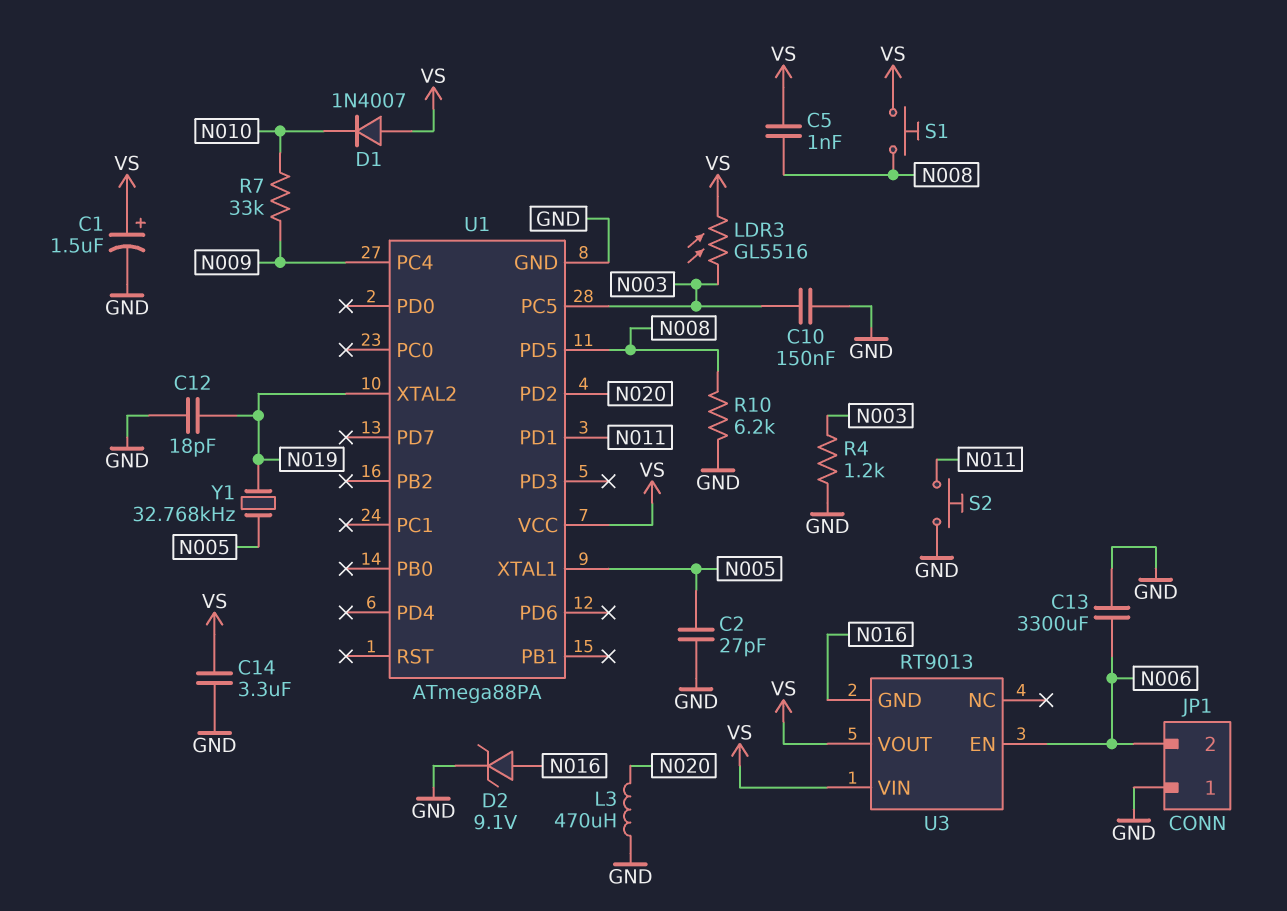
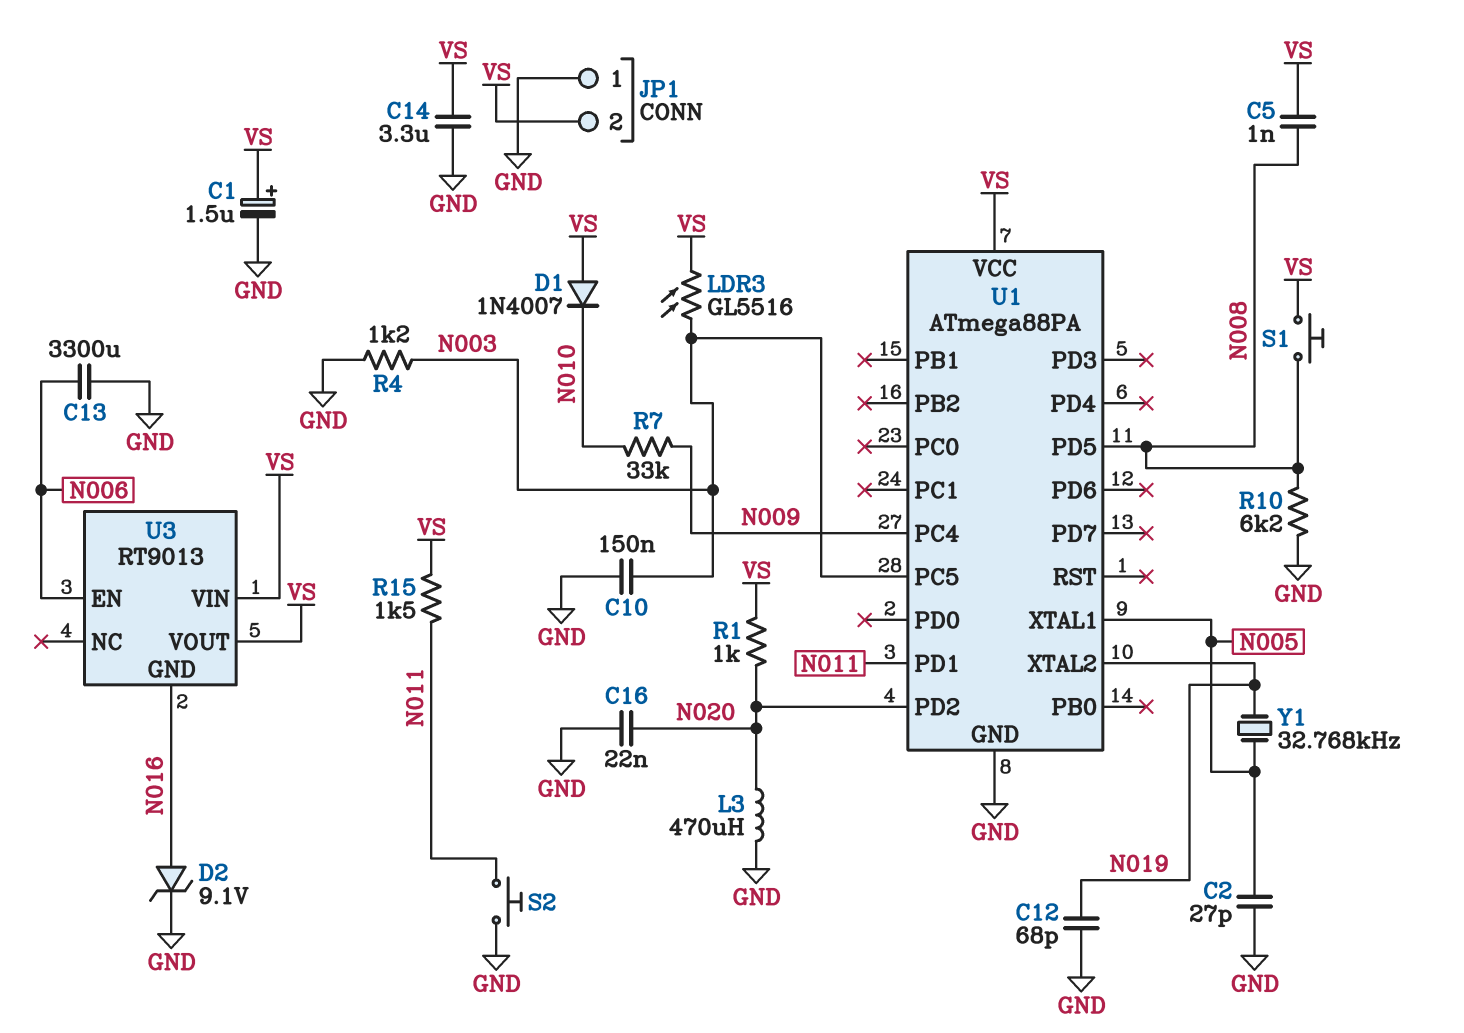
C12: 18pF (GND, N019) -> 68pF (GND, N019)
C16: none -> 22nF (GND, N020)
JP1 pin 2: N006 -> VS
R1: none -> 1k (N020, VS)
R15: none -> 1.5k (N011, VS)

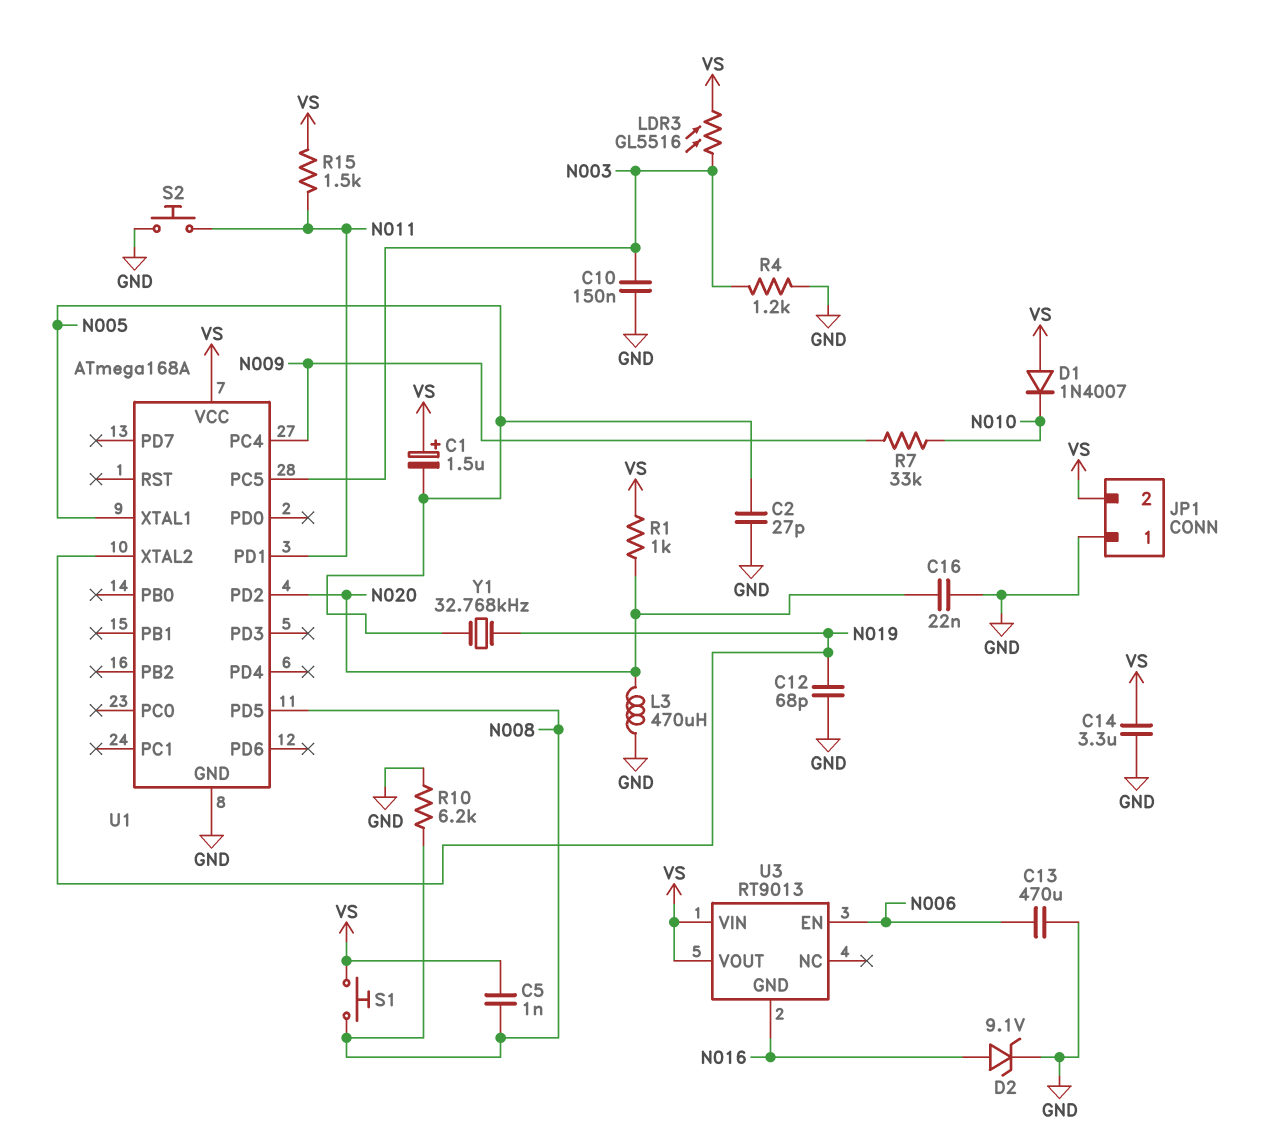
C1: 1.5uF (plus VS, minus GND) -> 1.5uF (plus VS, minus N005)
C13: 3300uF (GND, N006) -> 470uF (GND, N006)
U1: ATmega88PA -> ATmega168A

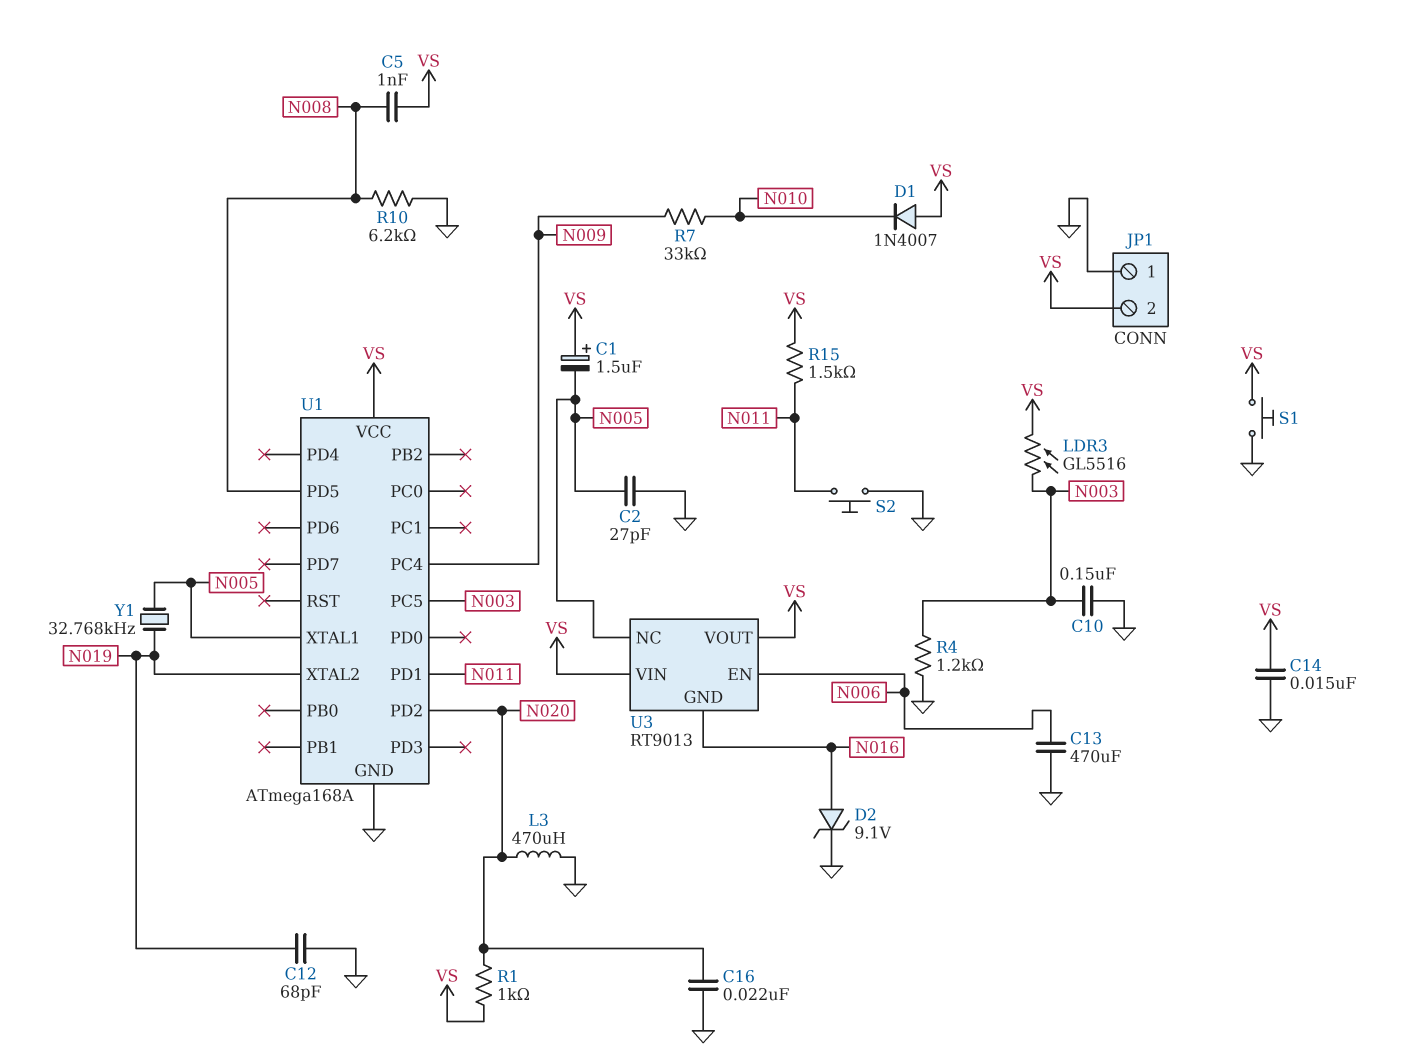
C14: 3.3uF (GND, VS) -> 15nF (GND, VS)
S1: button (N008, VS) -> button (GND, VS)
U3 pin NC: none -> N005

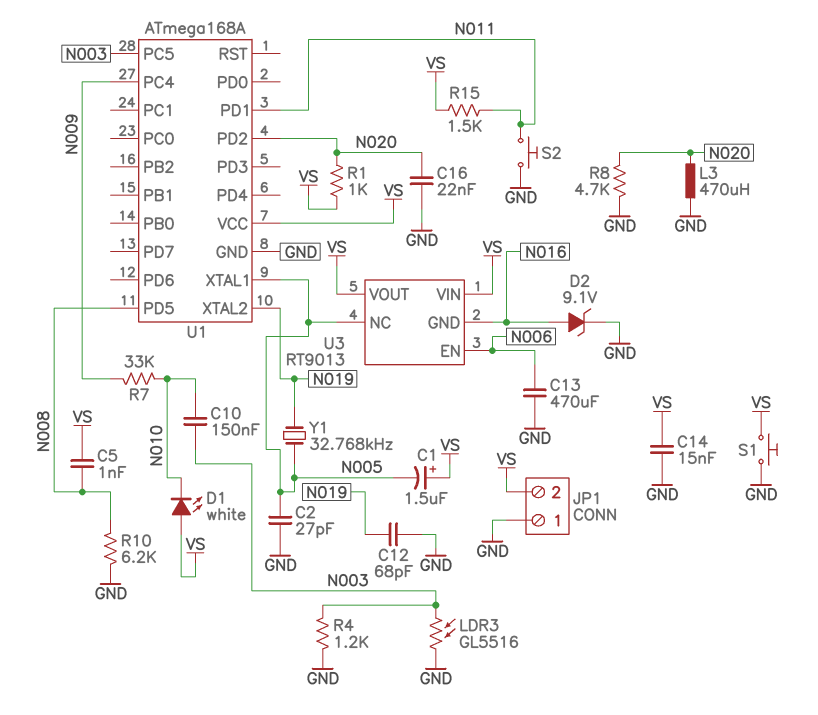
C10: 150nF (GND, N003) -> 150nF (N003, N010)
D1: diode 1N4007 (A VS, K N010) -> LED white (A VS, K N010)
LDR3: GL5516 (N003, VS) -> GL5516 (GND, N003)
R8: none -> 4.7k (GND, N020)

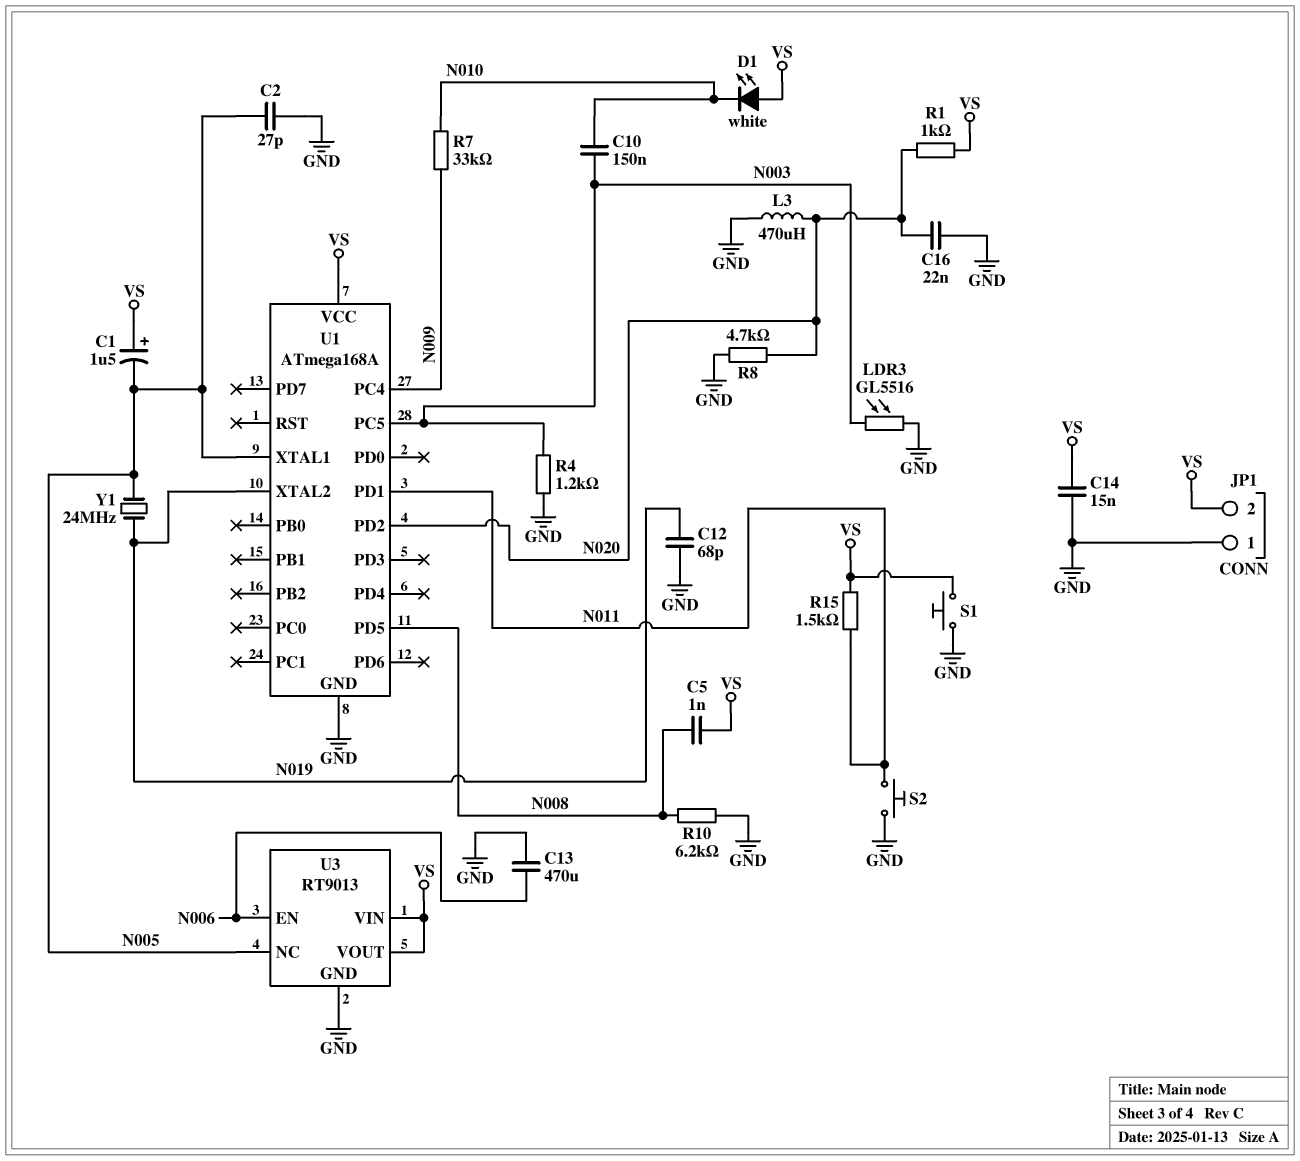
D2: zener 9.1V (A N016, K GND) -> none
U3 pin GND: N016 -> GND
Y1: 32.768kHz (N005, N019) -> 24MHz (N005, N019)

